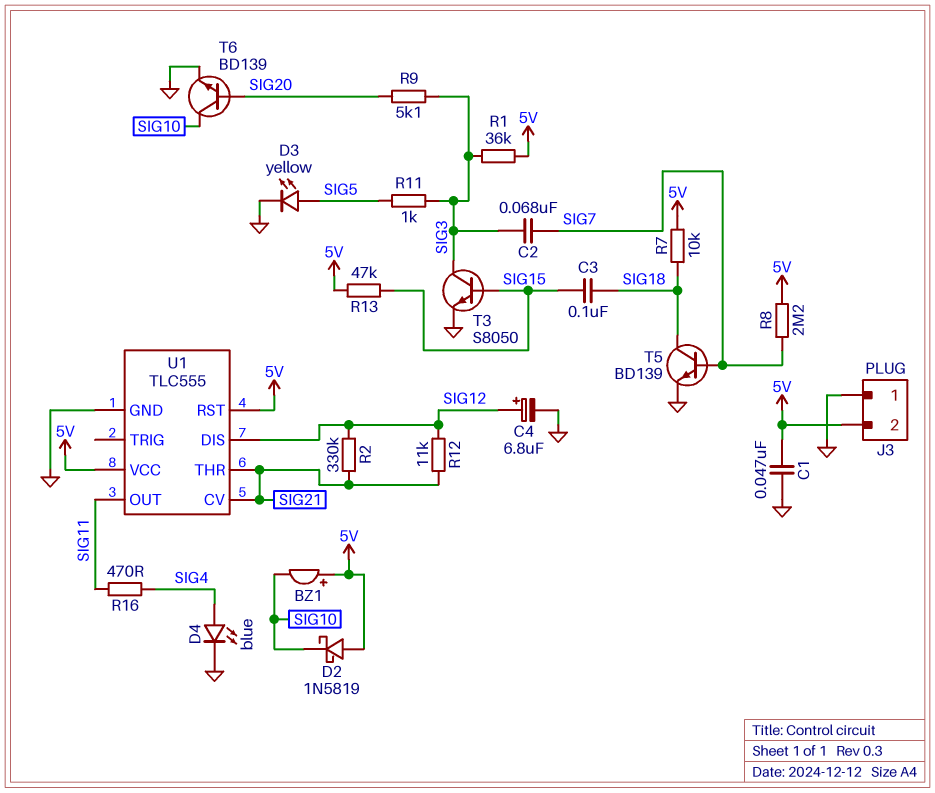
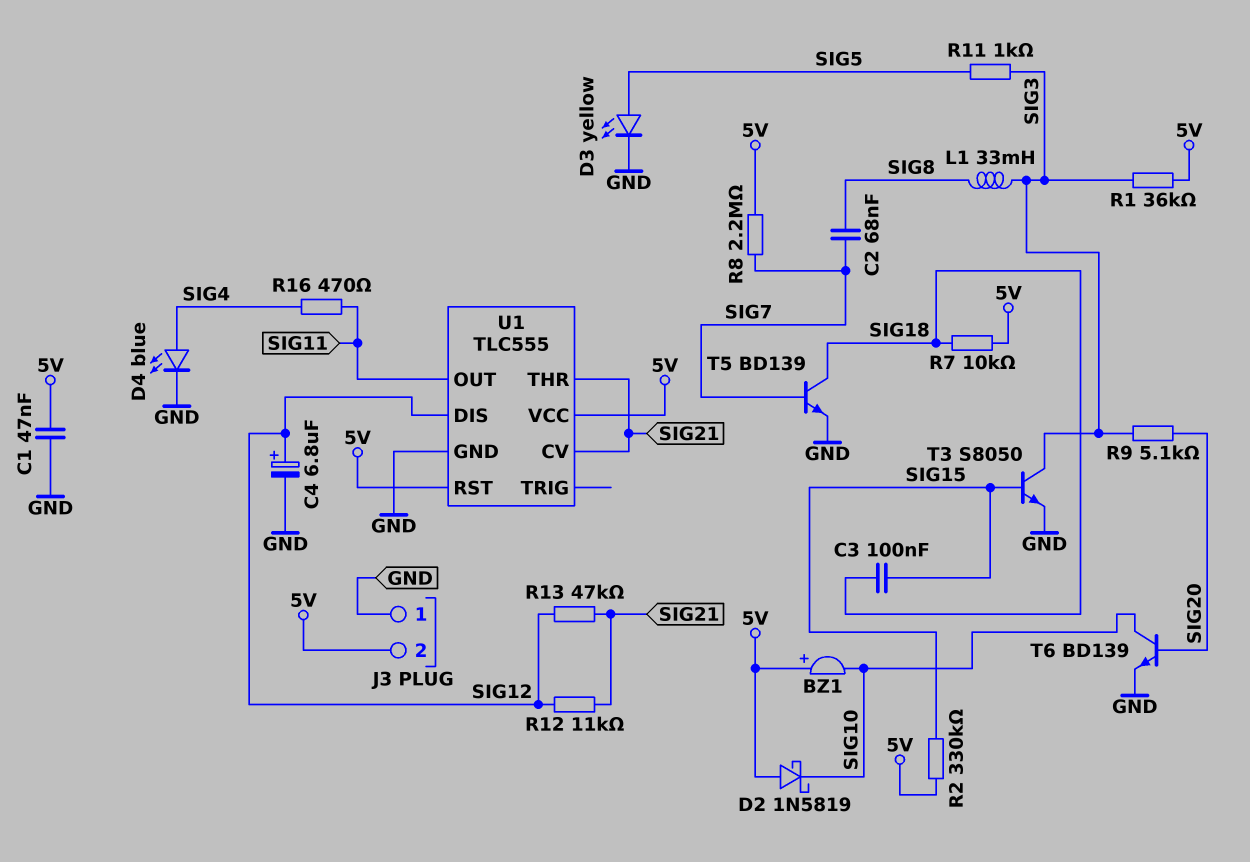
C2: 68nF (SIG3, SIG7) -> 68nF (SIG7, SIG8)
L1: none -> 33mH (SIG3, SIG8)
R2: 330k (SIG12, SIG21) -> 330k (5V, SIG15)
R13: 47k (5V, SIG15) -> 47k (SIG12, SIG21)

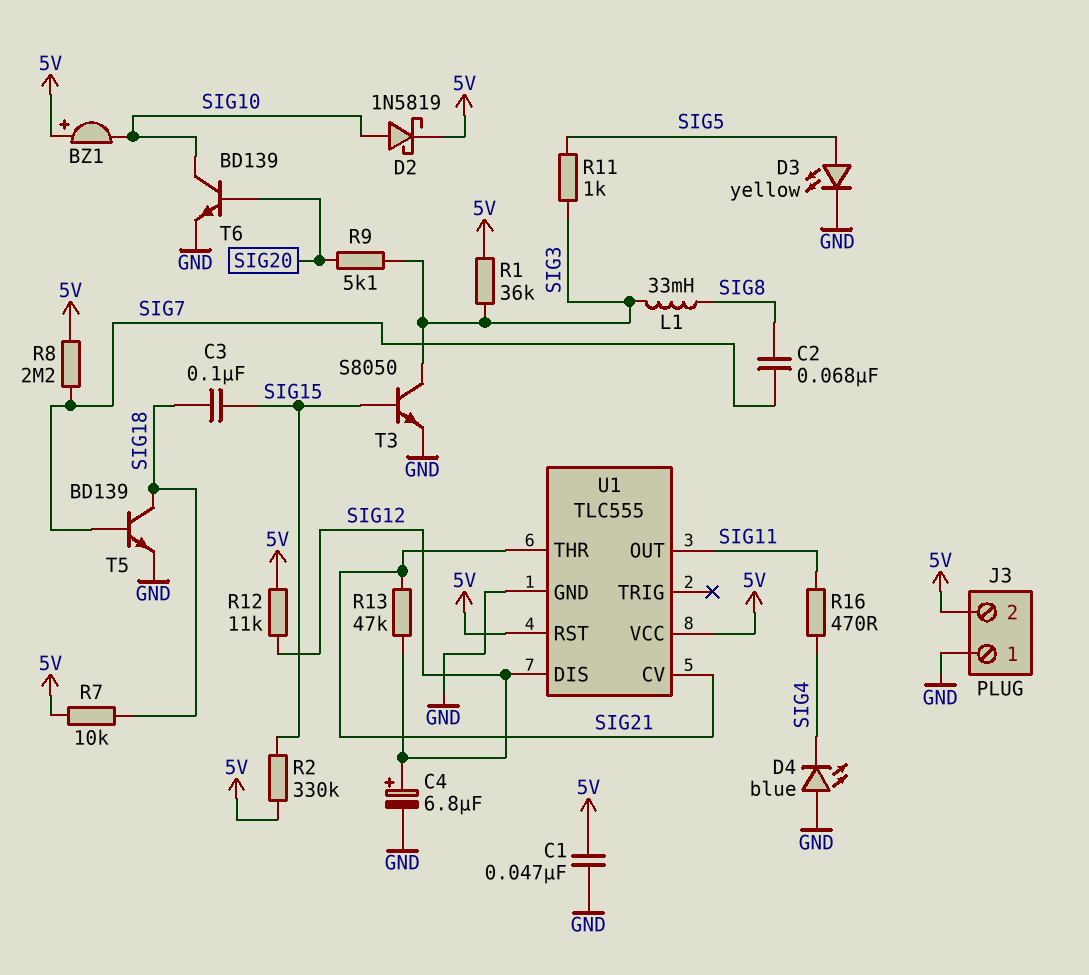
D2: schottky 1N5819 (A 5V, K SIG10) -> schottky 1N5819 (A SIG10, K 5V)
D4: LED blue (A SIG4, K GND) -> LED blue (A GND, K SIG4)
R12: 11k (SIG12, SIG21) -> 11k (5V, SIG12)

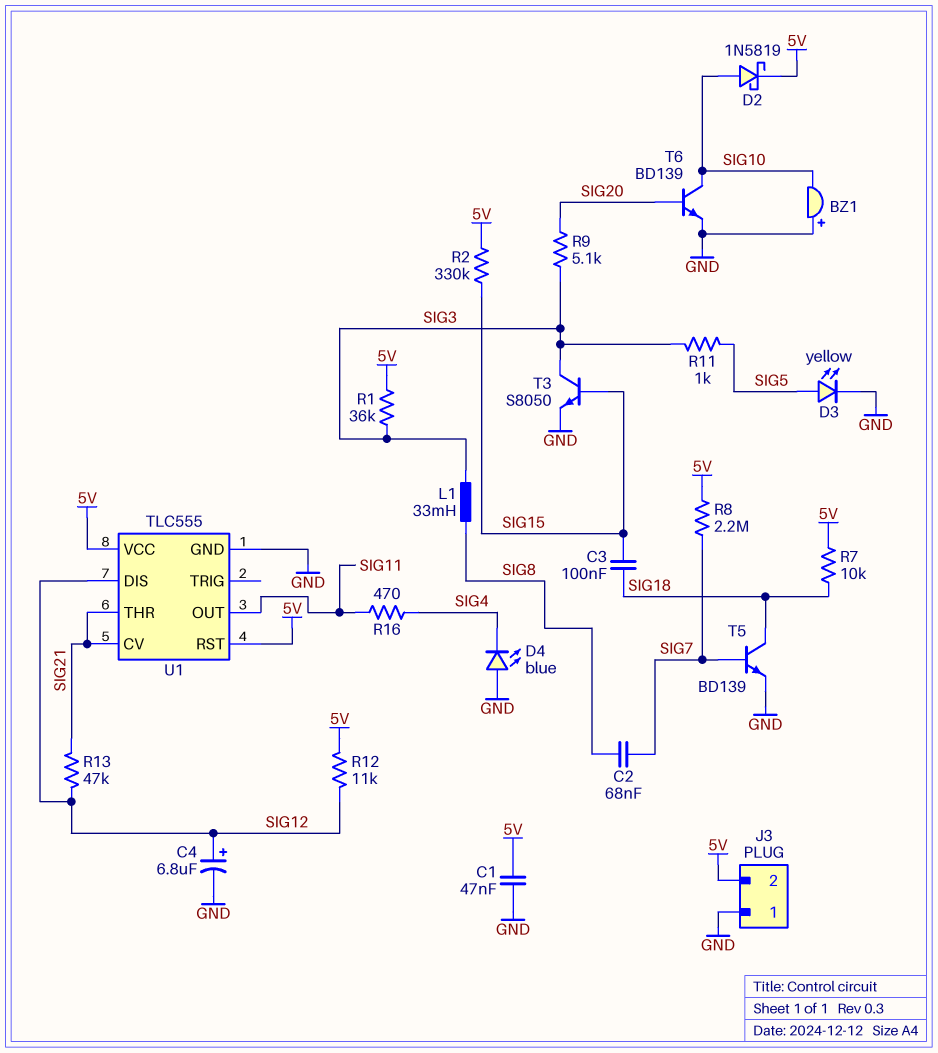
BZ1: buzzer (plus 5V, minus SIG10) -> buzzer (plus GND, minus SIG10)

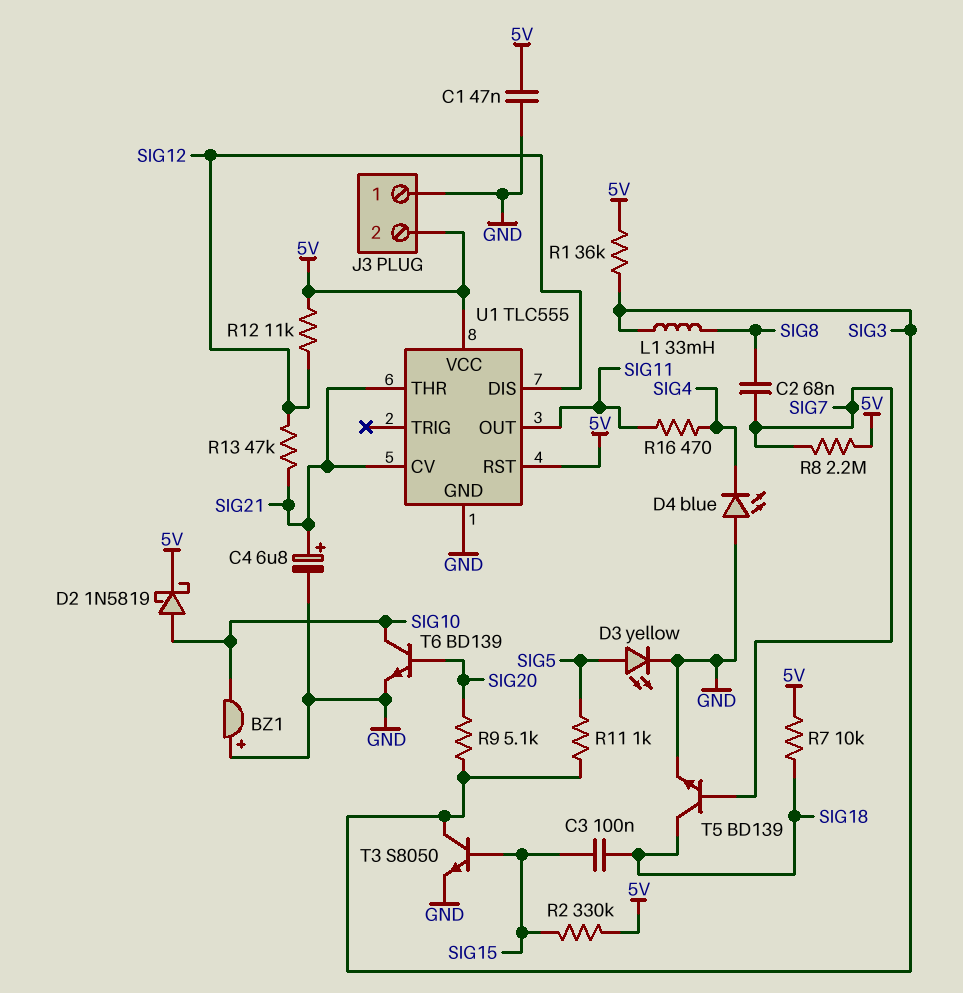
C4: 6.8uF (plus SIG12, minus GND) -> 6.8uF (plus SIG21, minus GND)

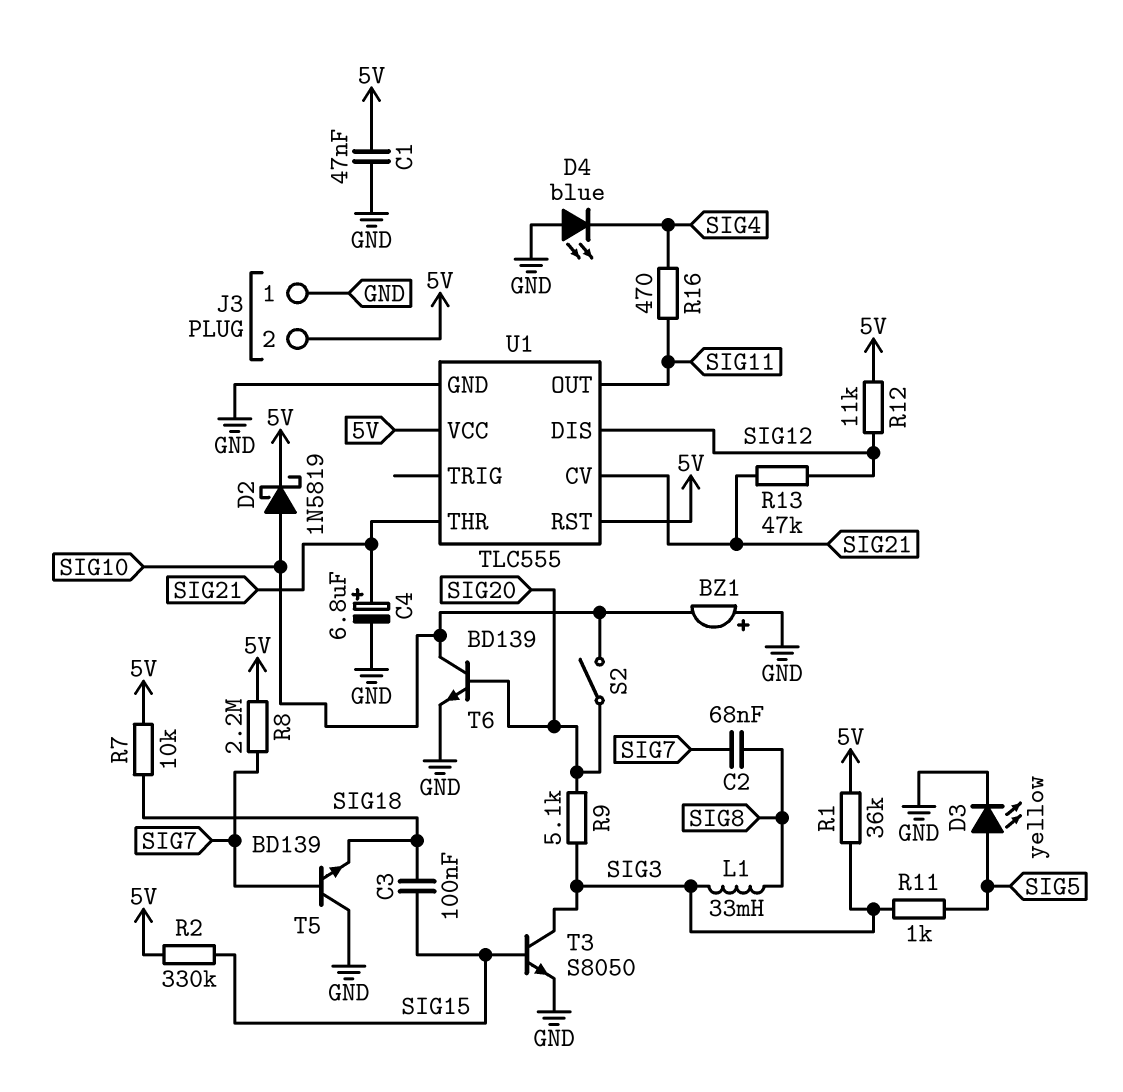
S2: none -> switch (SIG10, SIG20)
T5: NPN BD139 (B SIG7, C SIG18, E GND) -> NPN BD139 (B SIG7, C GND, E SIG18)

